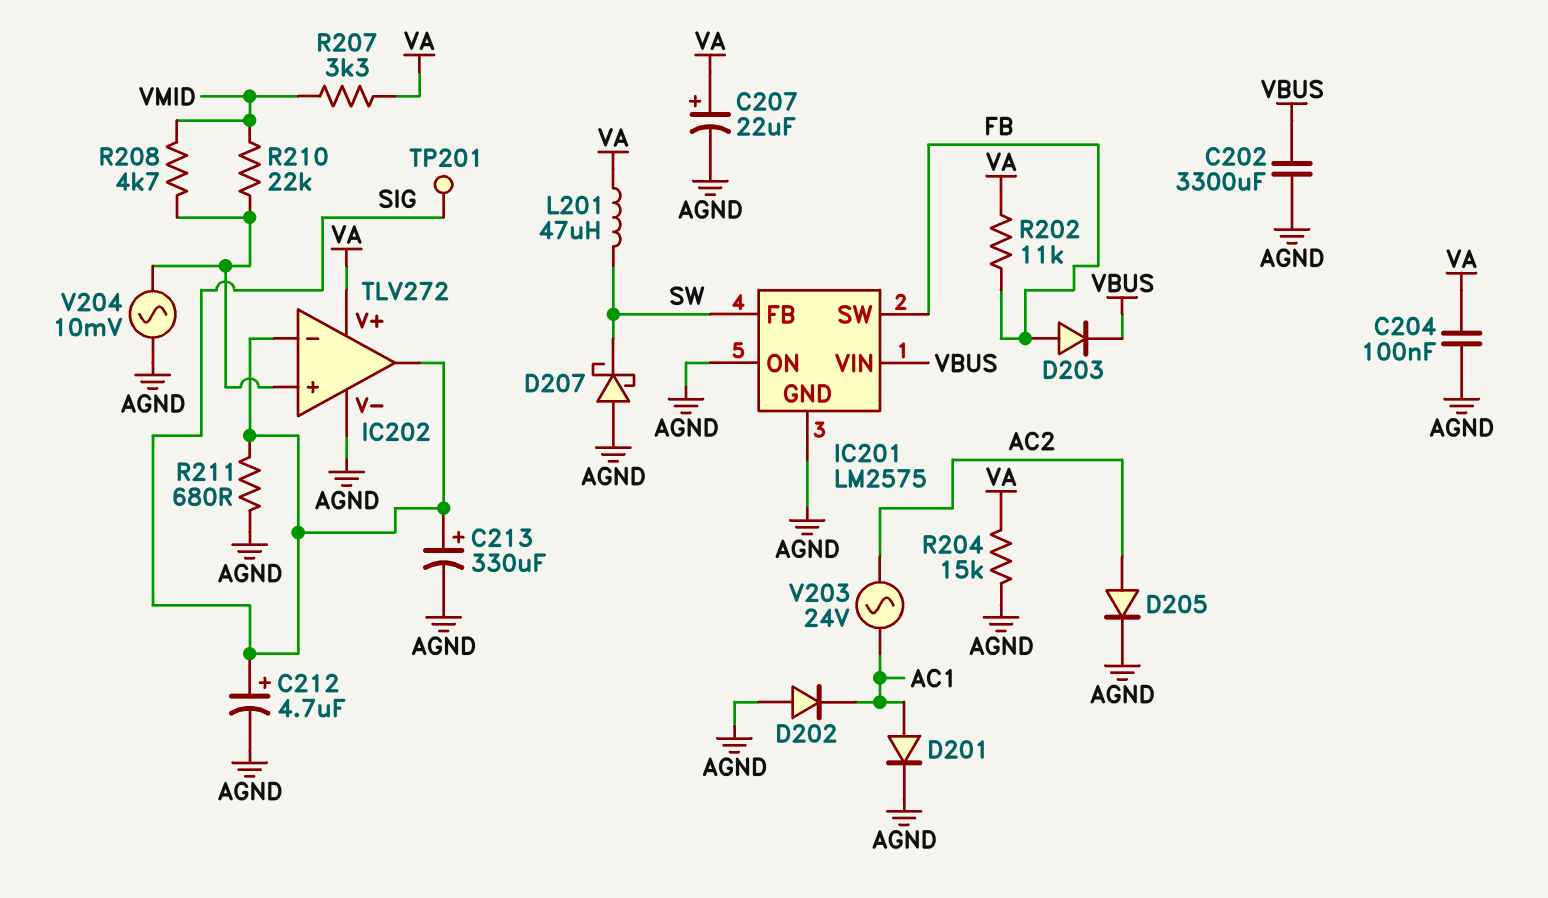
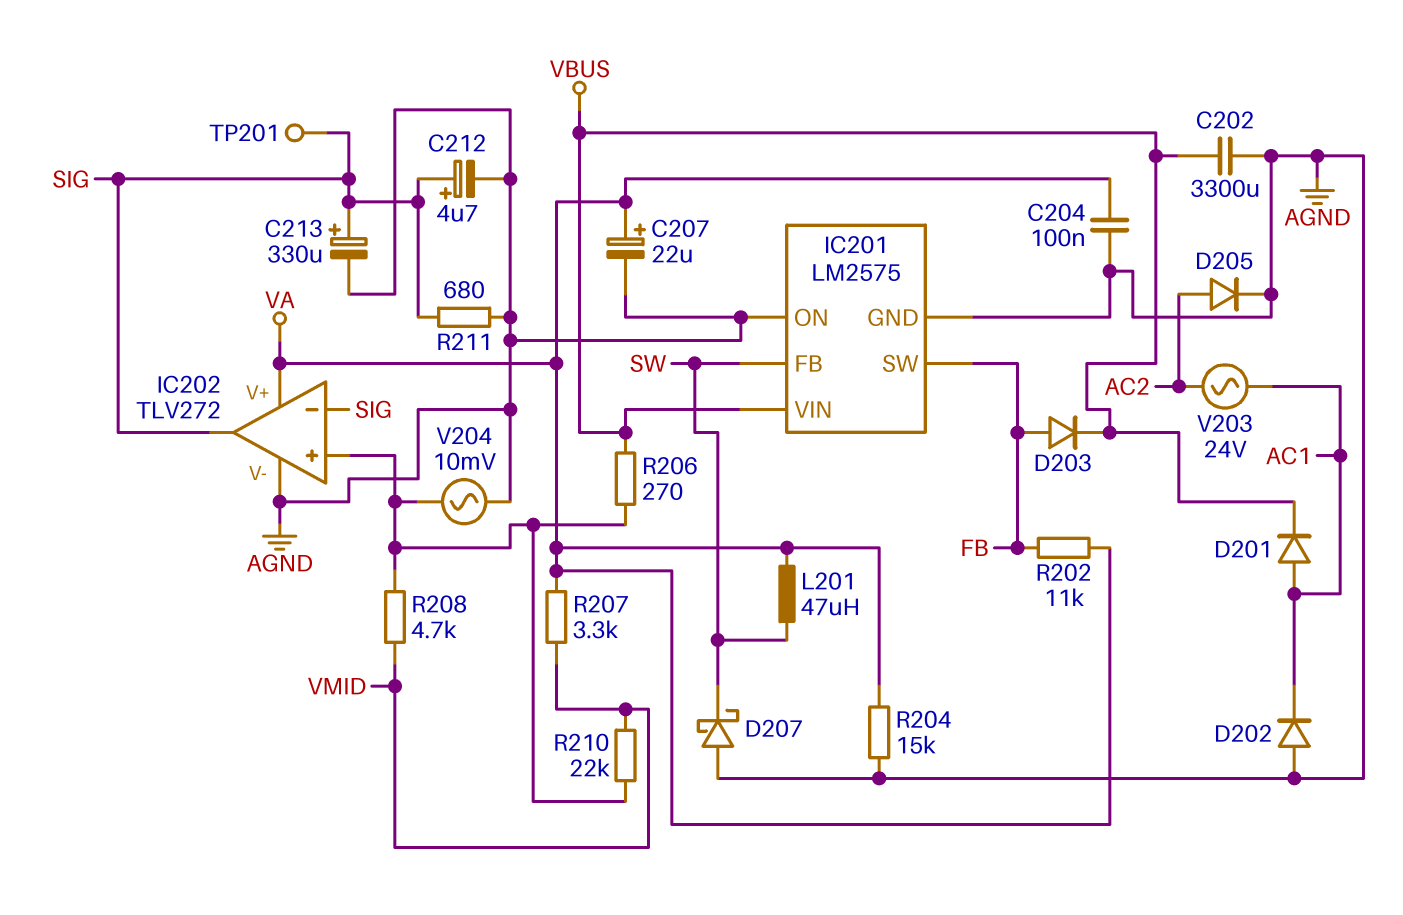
D201: diode (A AC1, K AGND) -> diode (A AC1, K VBUS)
R206: none -> 270 (IC202/in+, VBUS)

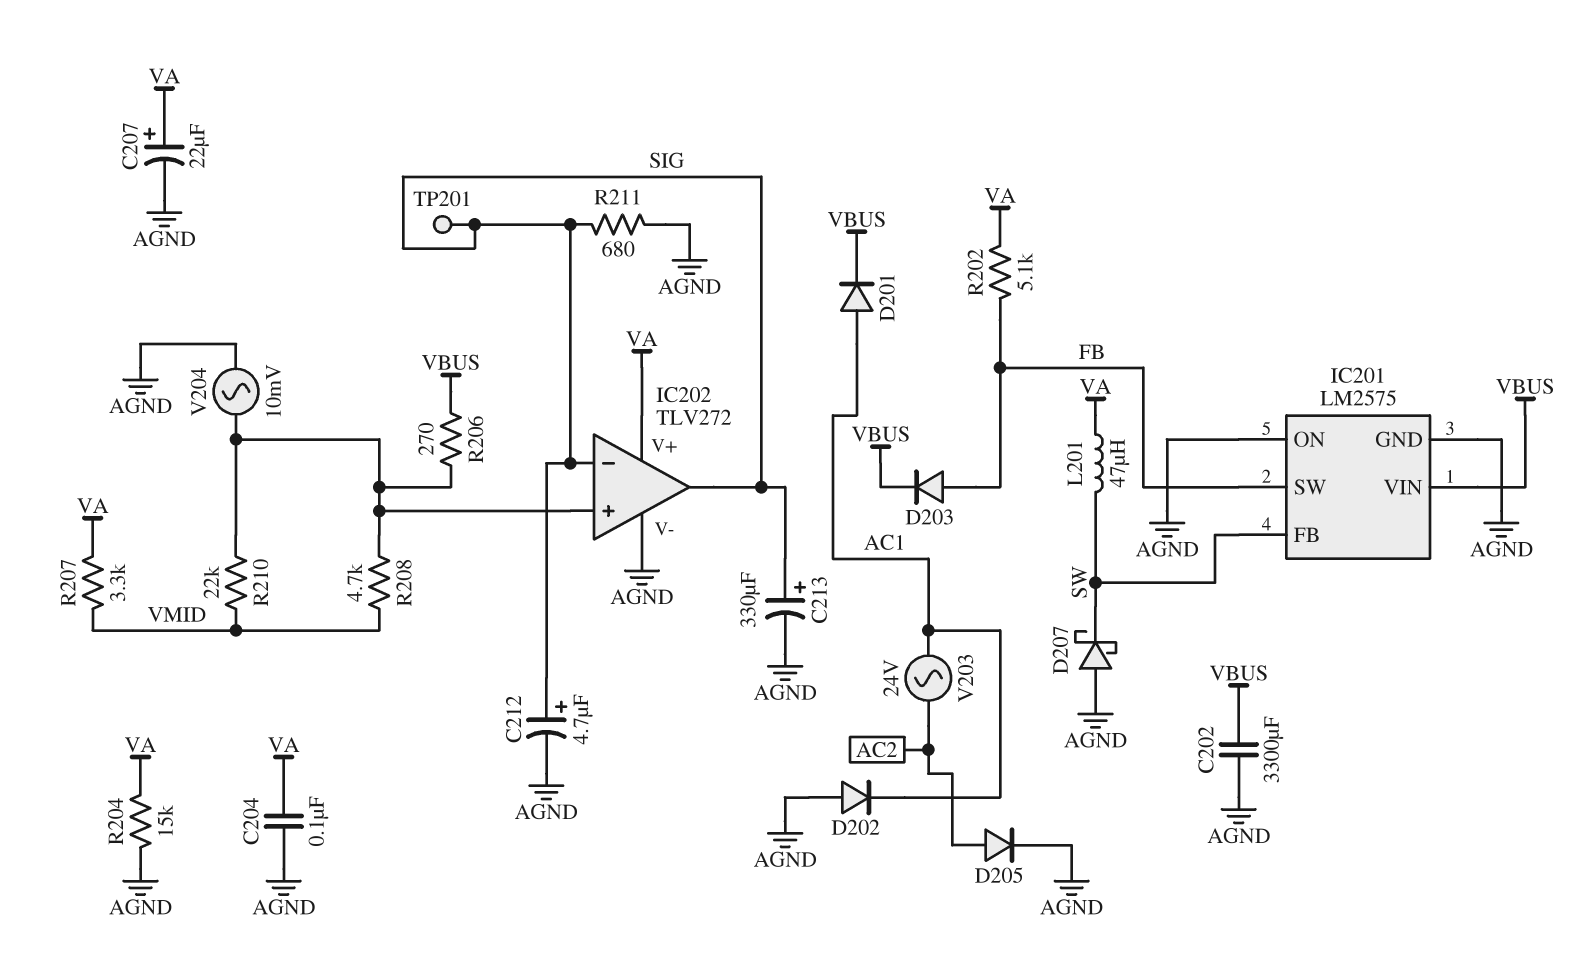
R202: 11k (FB, VA) -> 5.1k (FB, VA)

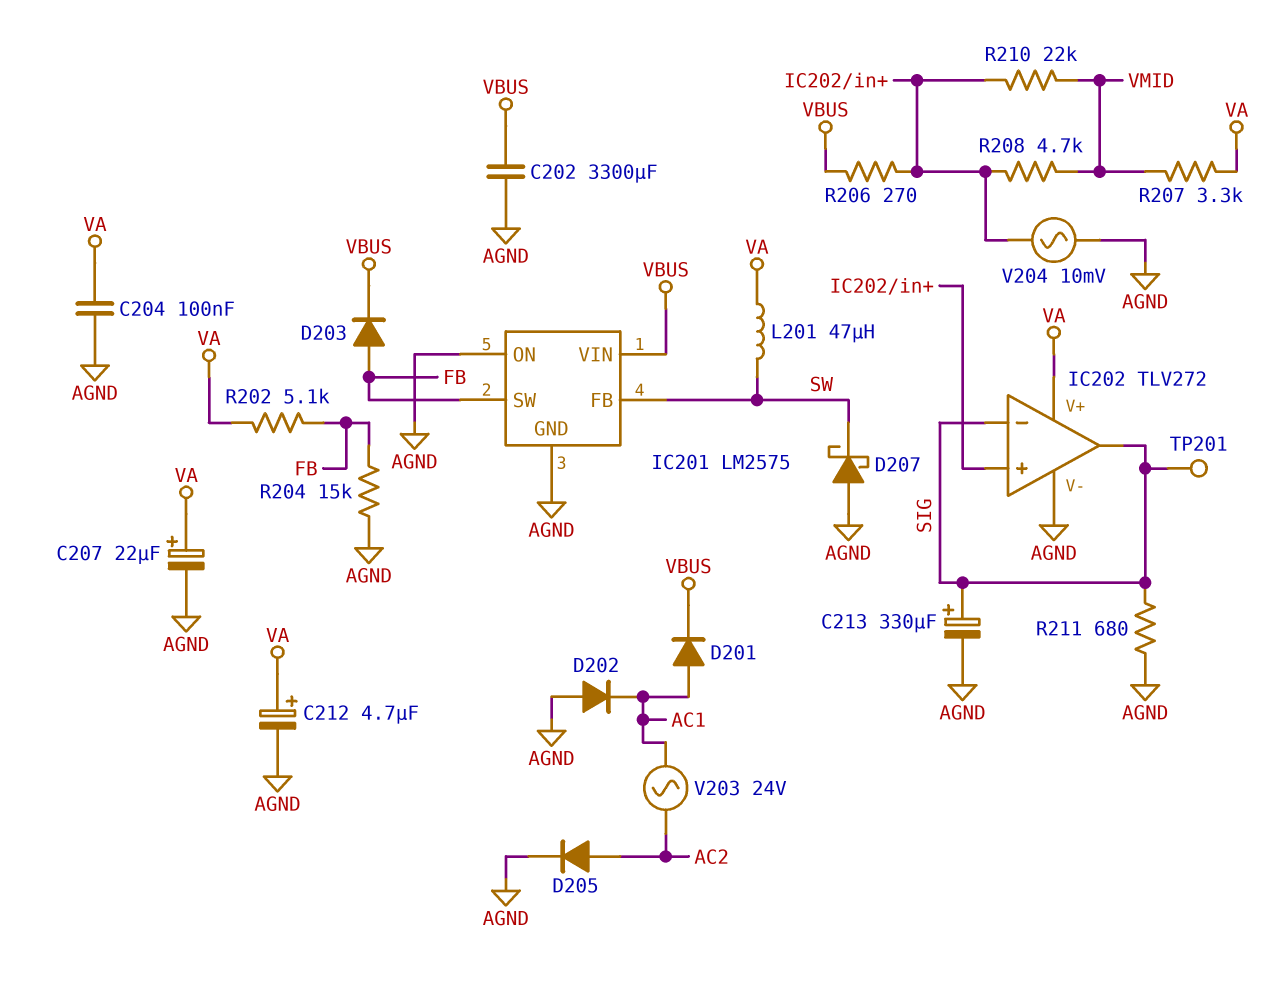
C212: 4.7uF (plus SIG, minus AGND) -> 4.7uF (plus VA, minus AGND)
R204: 15k (AGND, VA) -> 15k (AGND, FB)

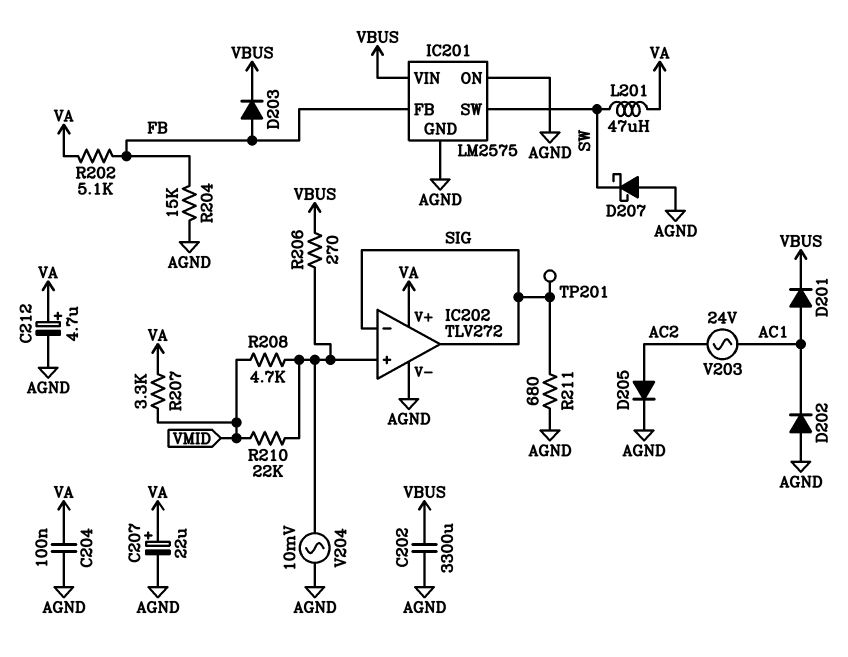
C213: 330uF (plus SIG, minus AGND) -> none
IC201 pin FB: SW -> FB
IC201 pin SW: FB -> SW

